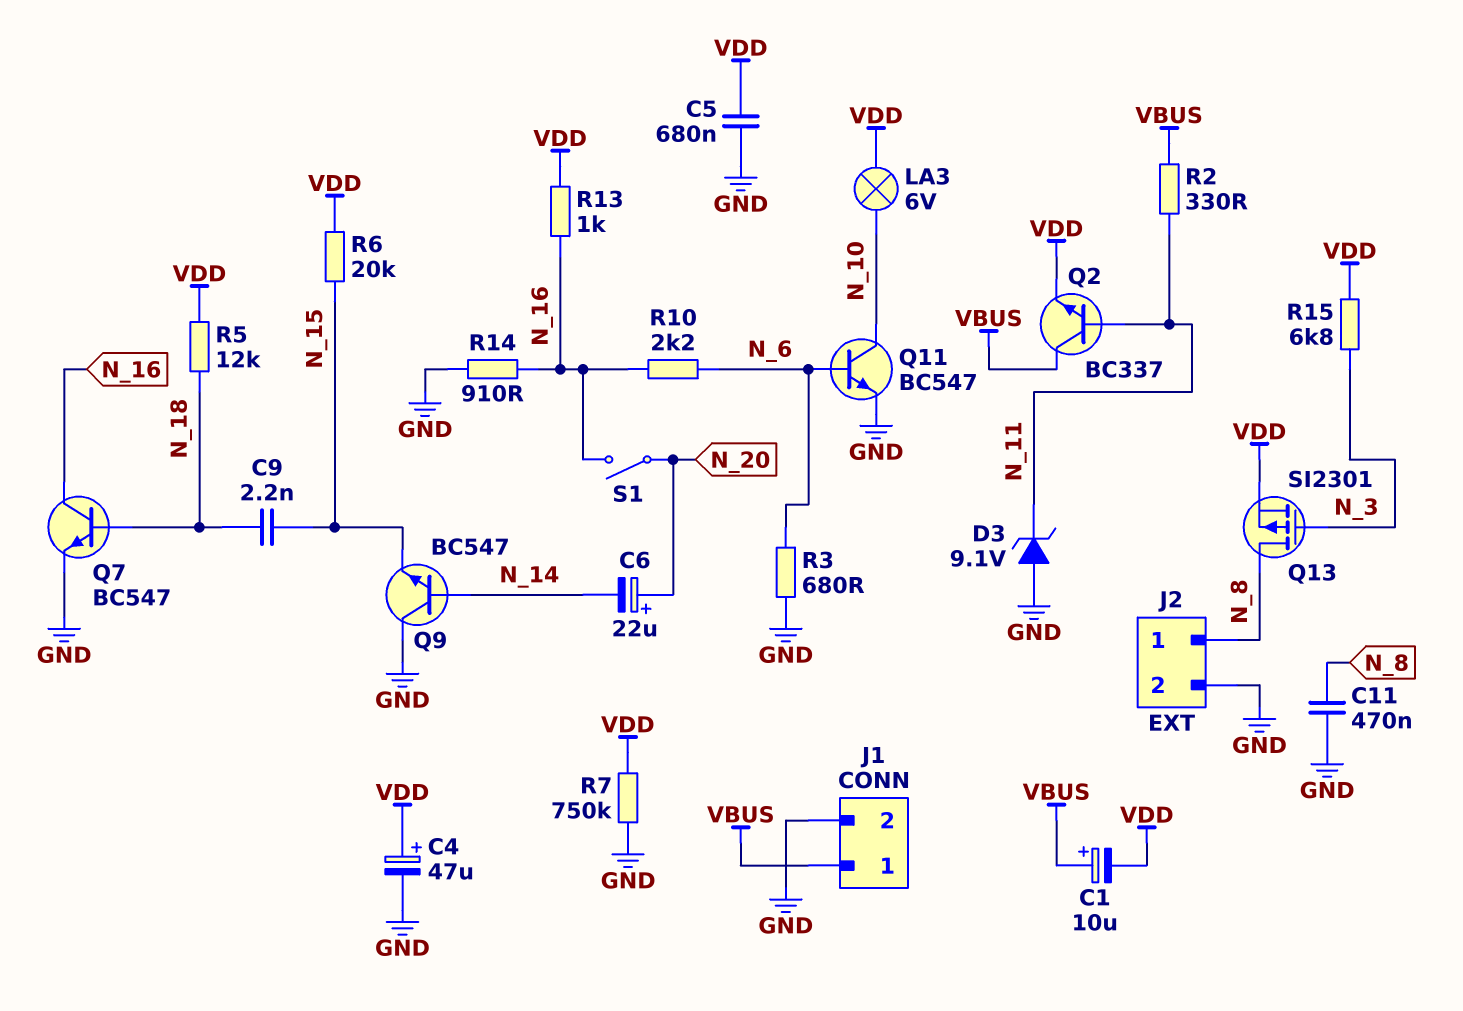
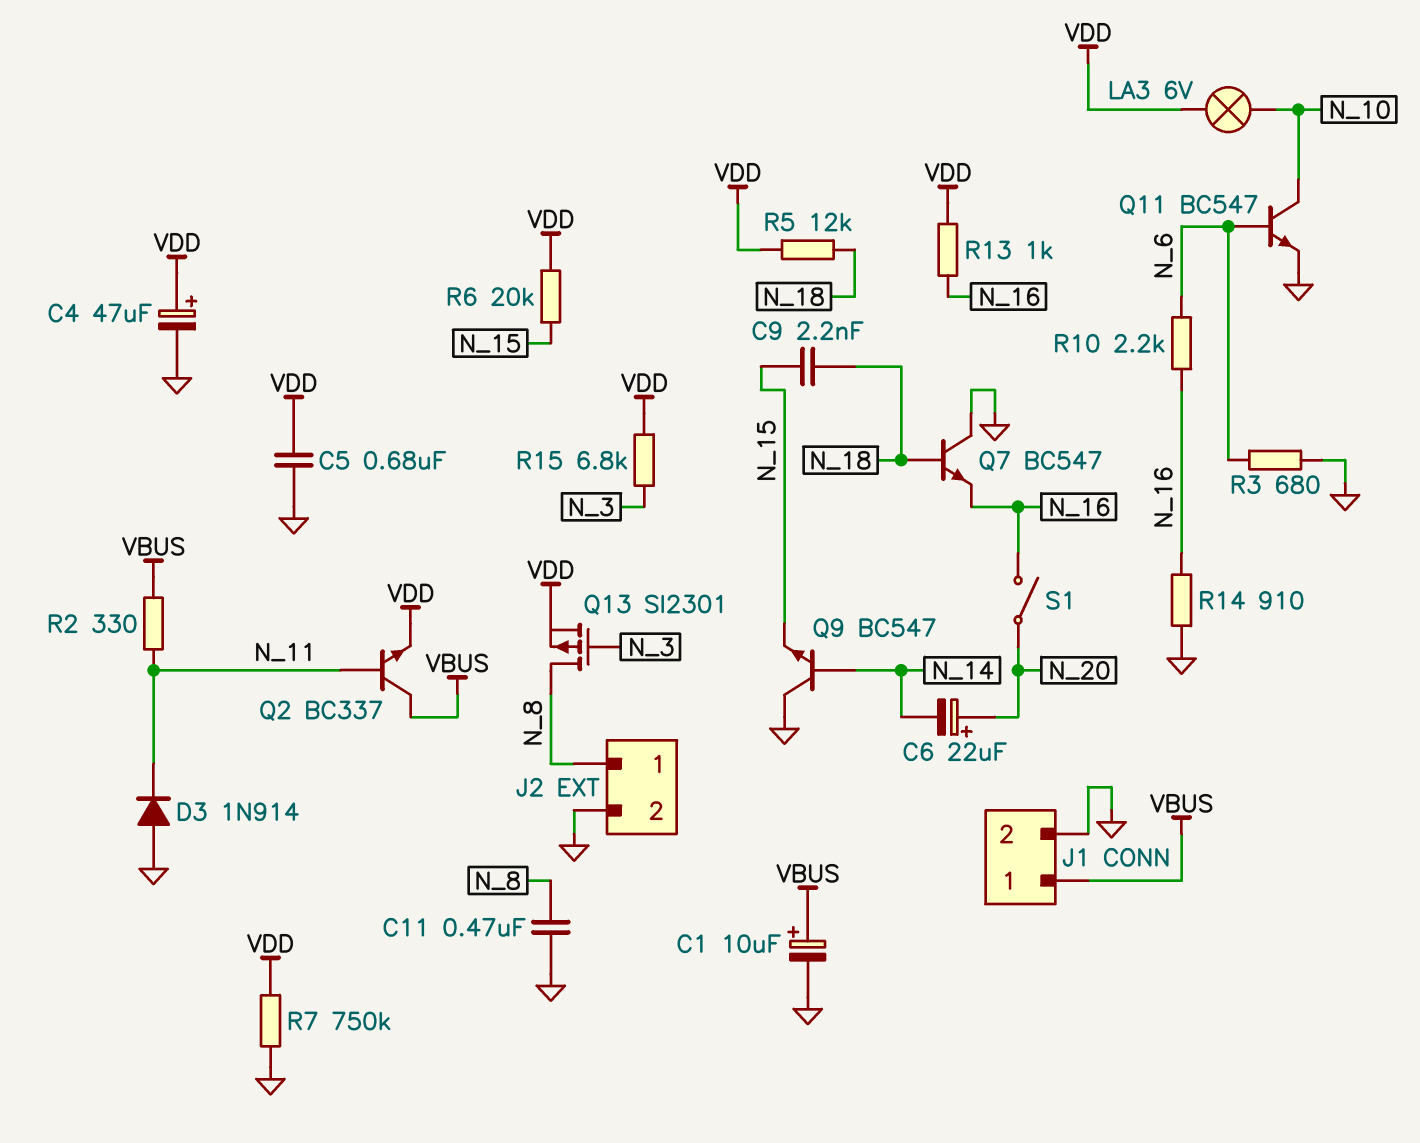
C1: 10uF (plus VBUS, minus VDD) -> 10uF (plus VBUS, minus GND)
D3: zener 9.1V (A GND, K N_11) -> diode 1N914 (A GND, K N_11)
Q7: NPN BC547 (B N_18, C N_16, E GND) -> NPN BC547 (B N_18, C GND, E N_16)

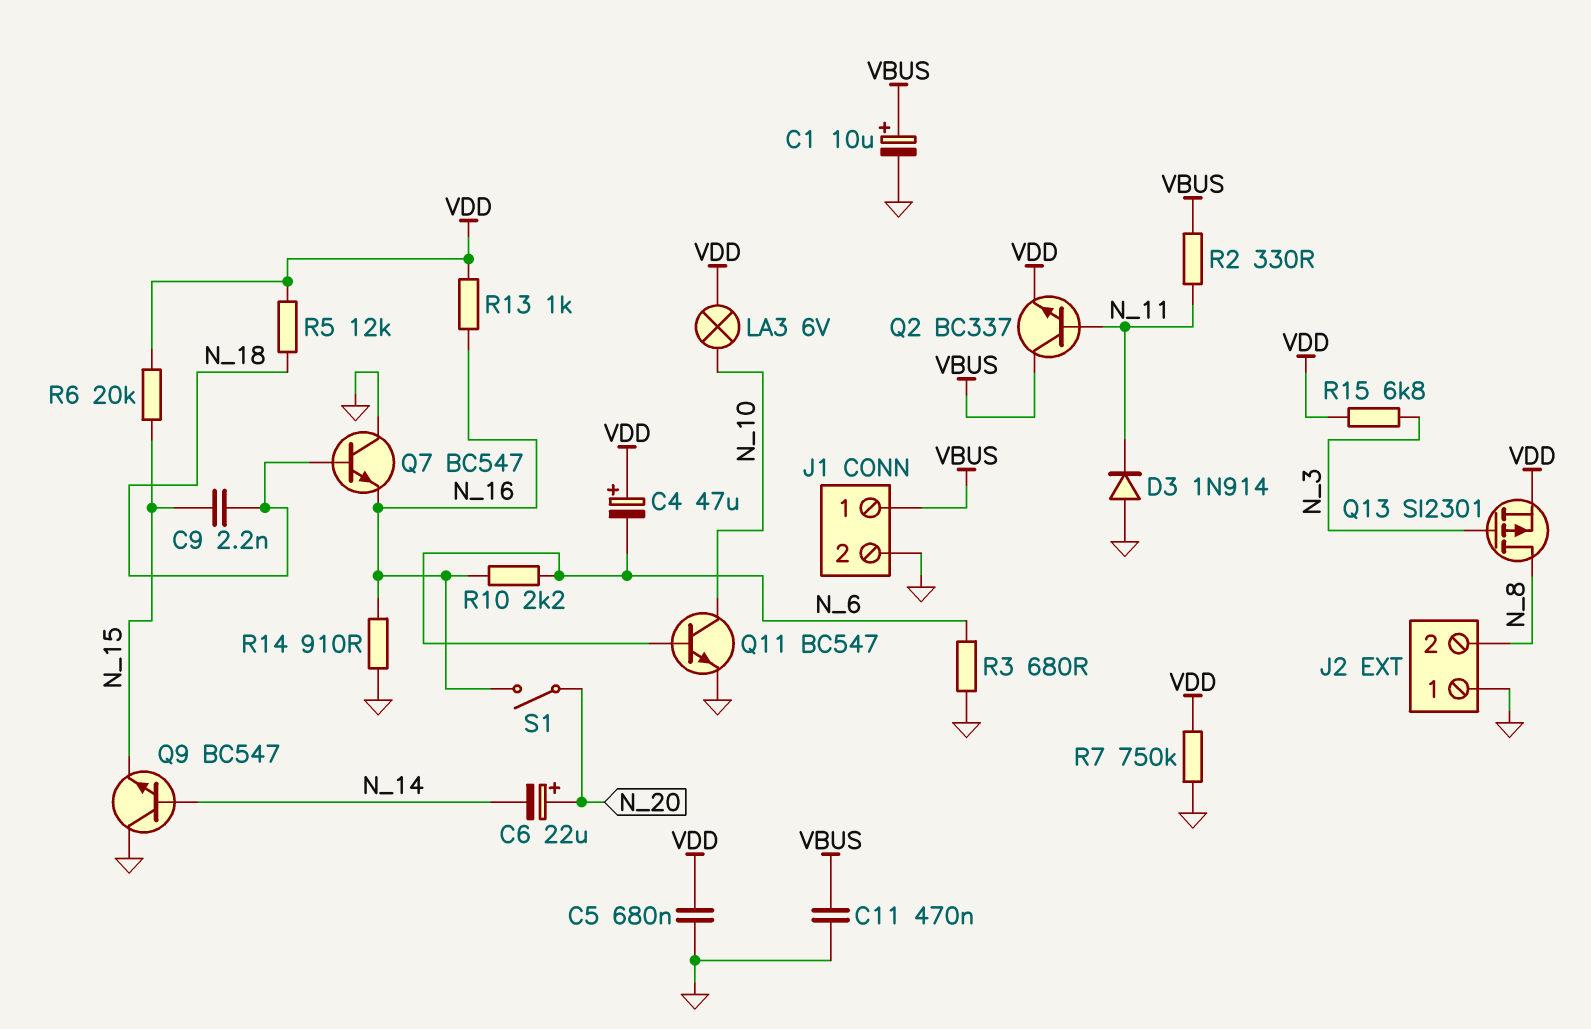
C4: 47uF (plus VDD, minus GND) -> 47uF (plus VDD, minus N_6)
C11: 470nF (GND, N_8) -> 470nF (GND, VBUS)
J2 pin 1: N_8 -> GND
J2 pin 2: GND -> N_8

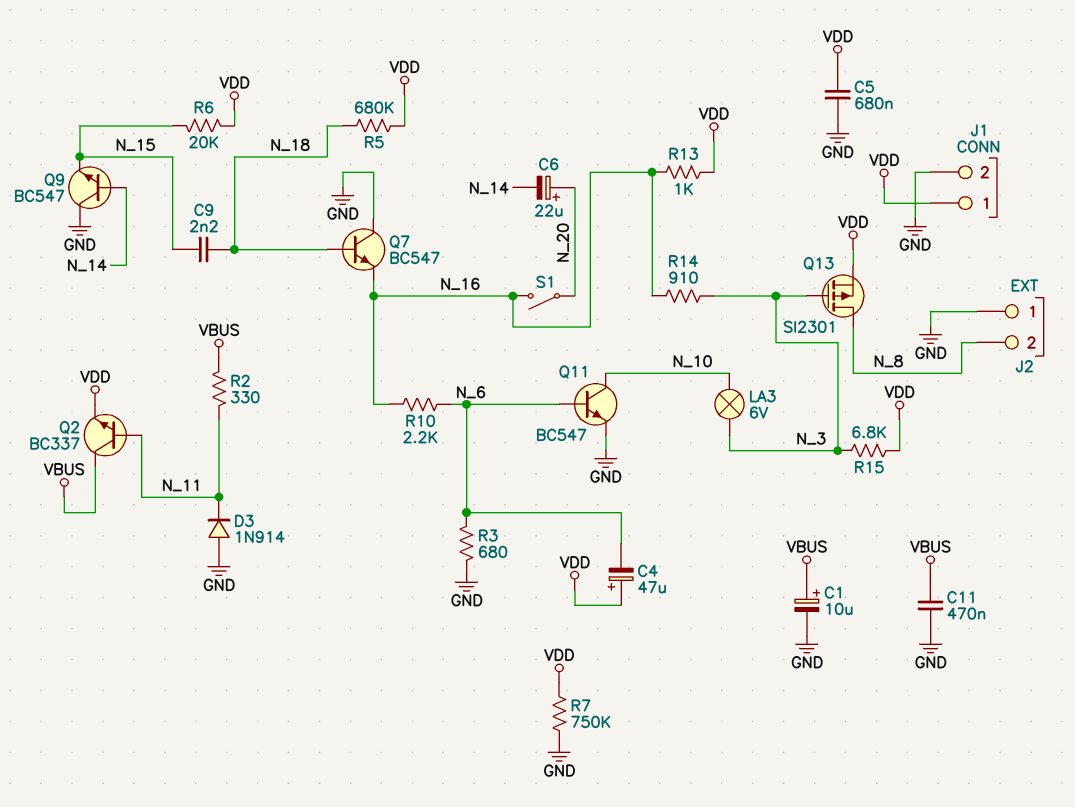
J1 pin 1: VBUS -> VDD
LA3: lamp 6V (N_10, VDD) -> lamp 6V (N_3, N_10)
R5: 12k (N_18, VDD) -> 680k (N_18, VDD)
R14: 910 (GND, N_16) -> 910 (N_3, N_16)

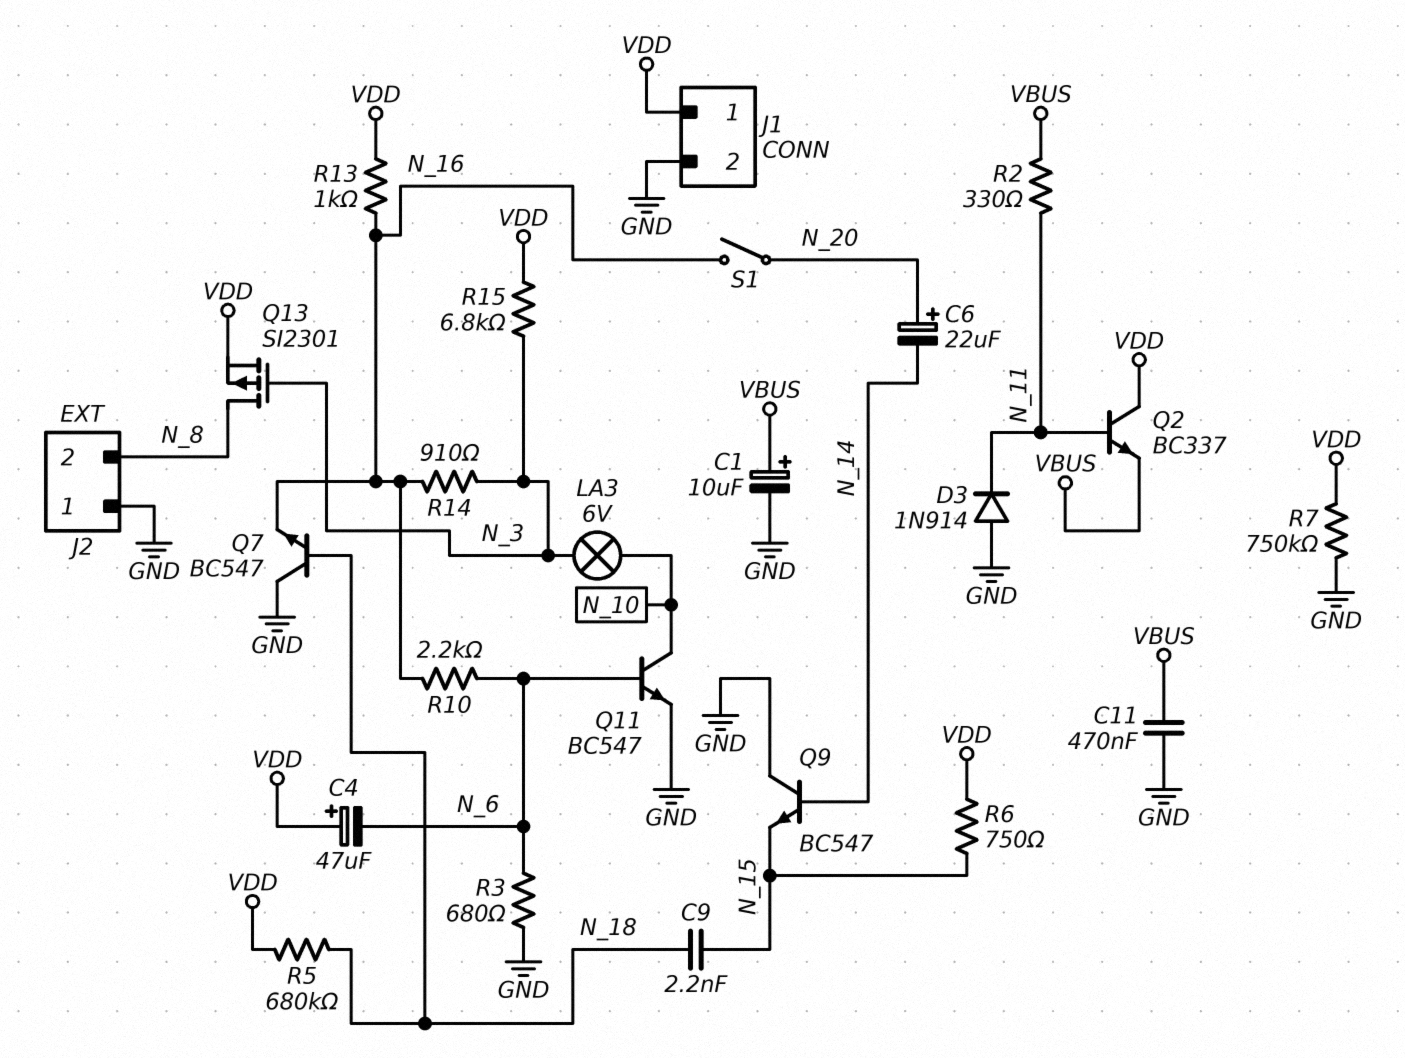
C5: 680nF (GND, VDD) -> none
Q2: NPN BC337 (B N_11, C VBUS, E VDD) -> NPN BC337 (B N_11, C VDD, E VBUS)
R6: 20k (N_15, VDD) -> 750 (N_15, VDD)

